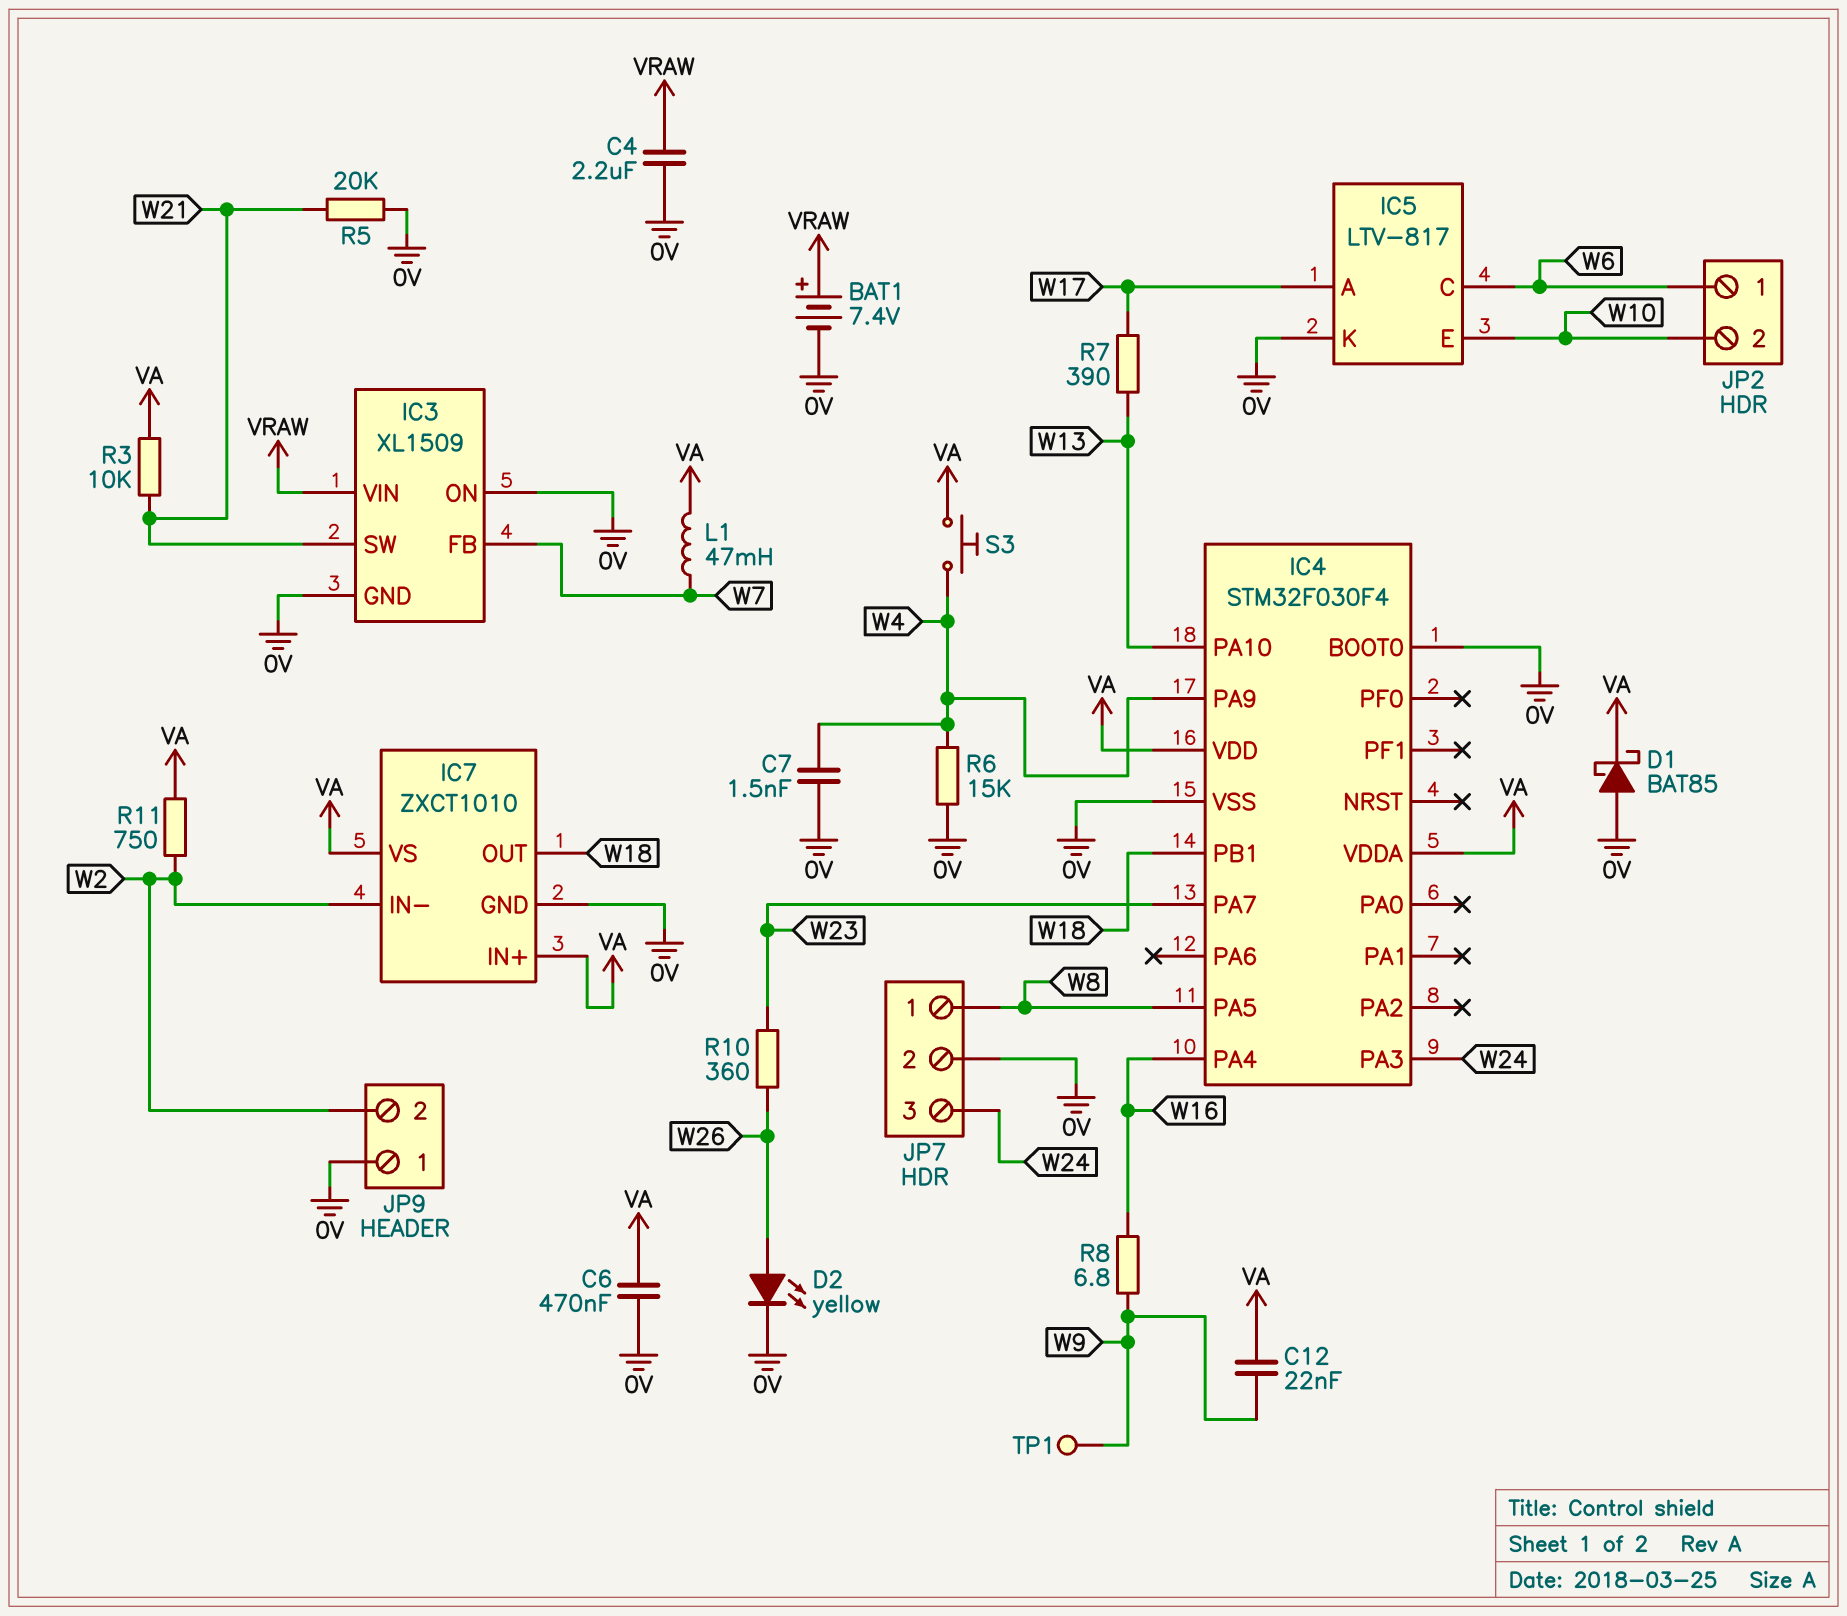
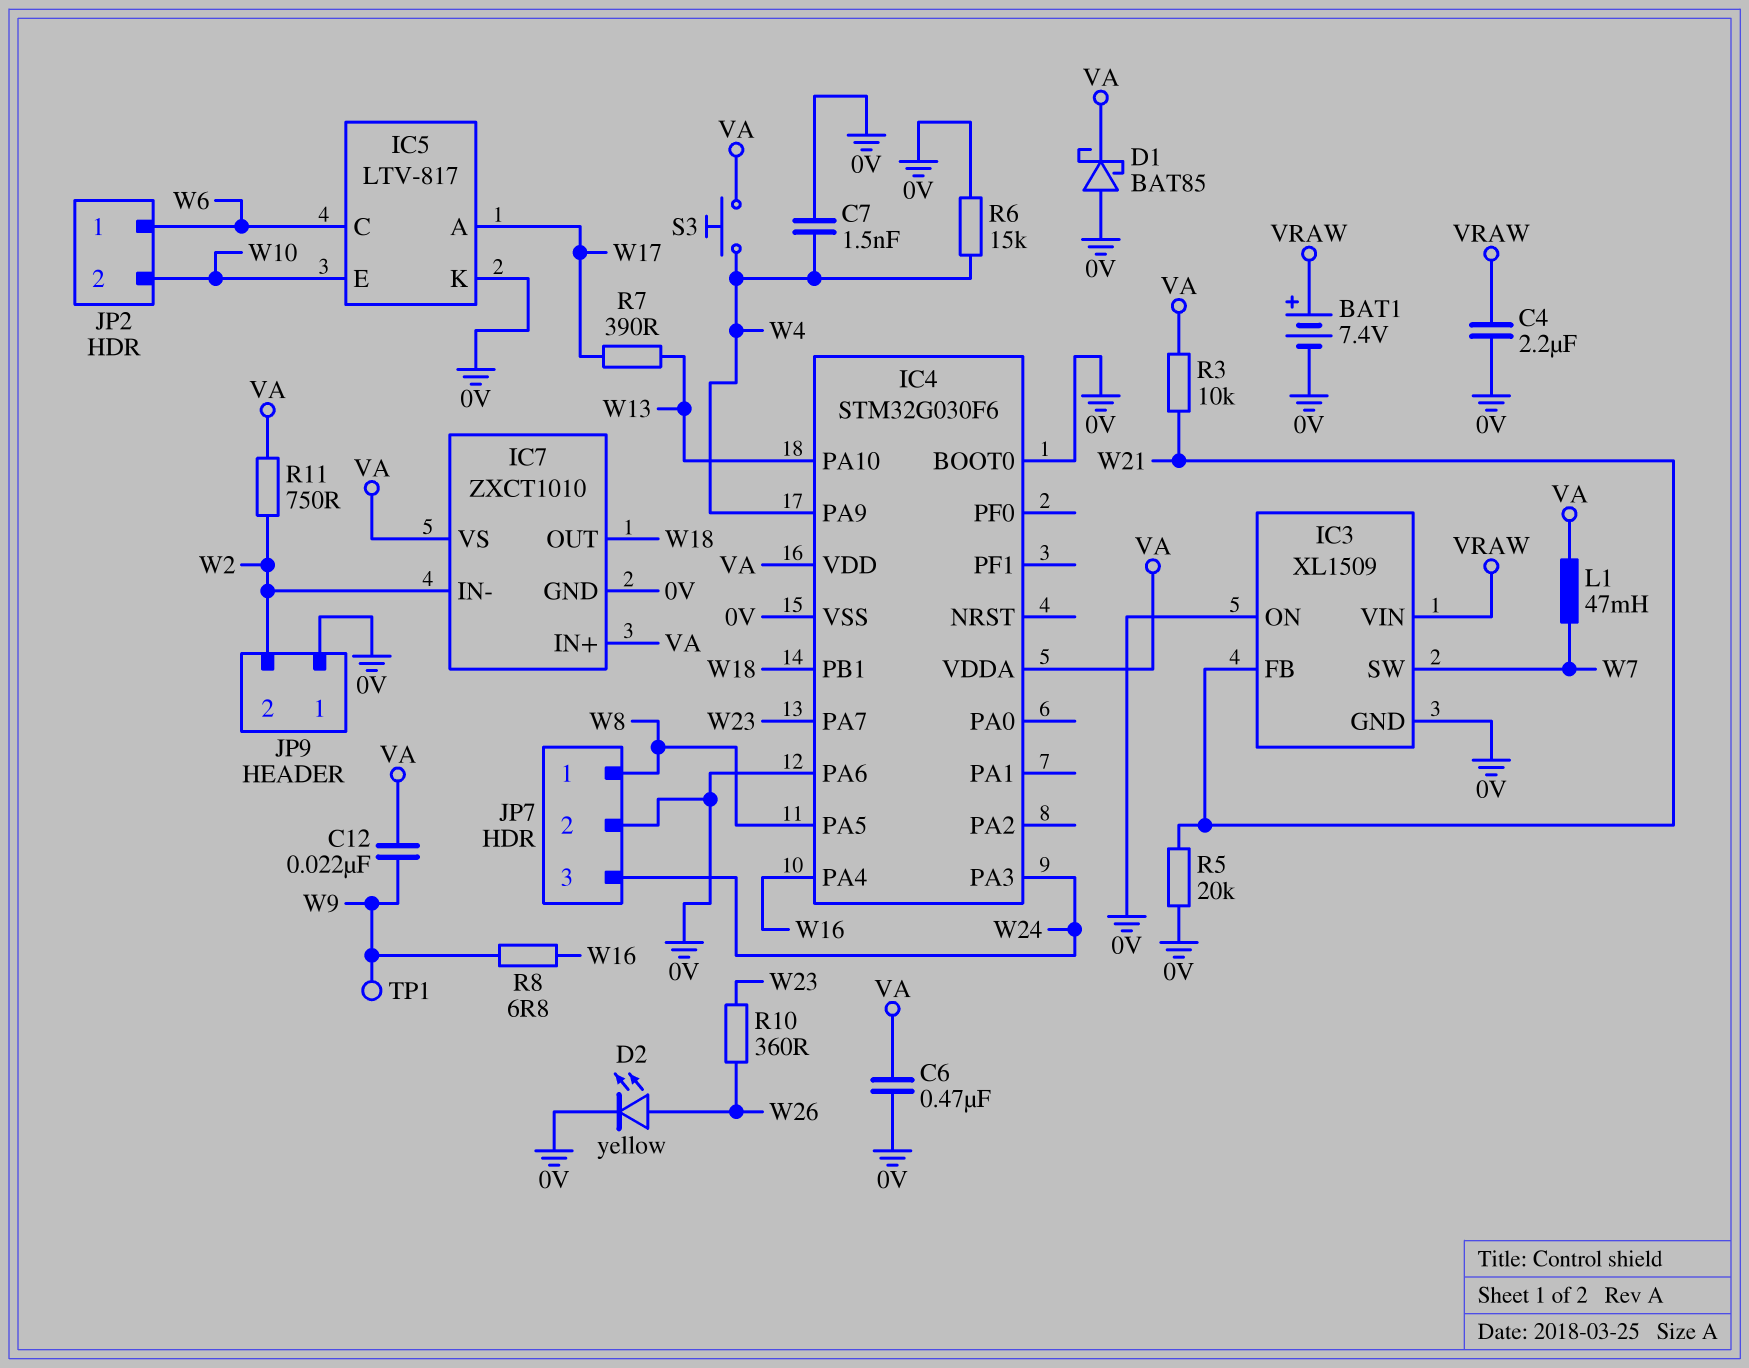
IC3 pin FB: W7 -> W21
IC3 pin SW: W21 -> W7
IC4: STM32F030F4 -> STM32G030F6
IC4 pin PA6: none -> 0V

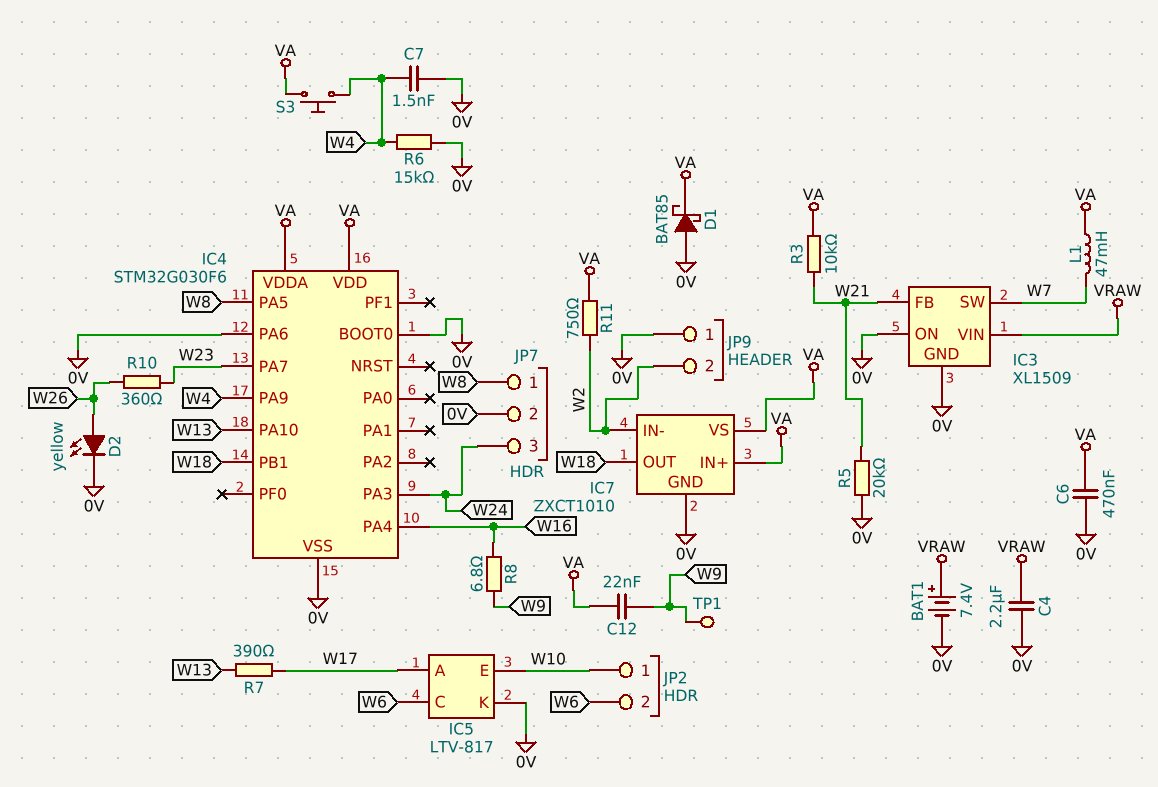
JP2 pin 1: W6 -> W10
JP2 pin 2: W10 -> W6

